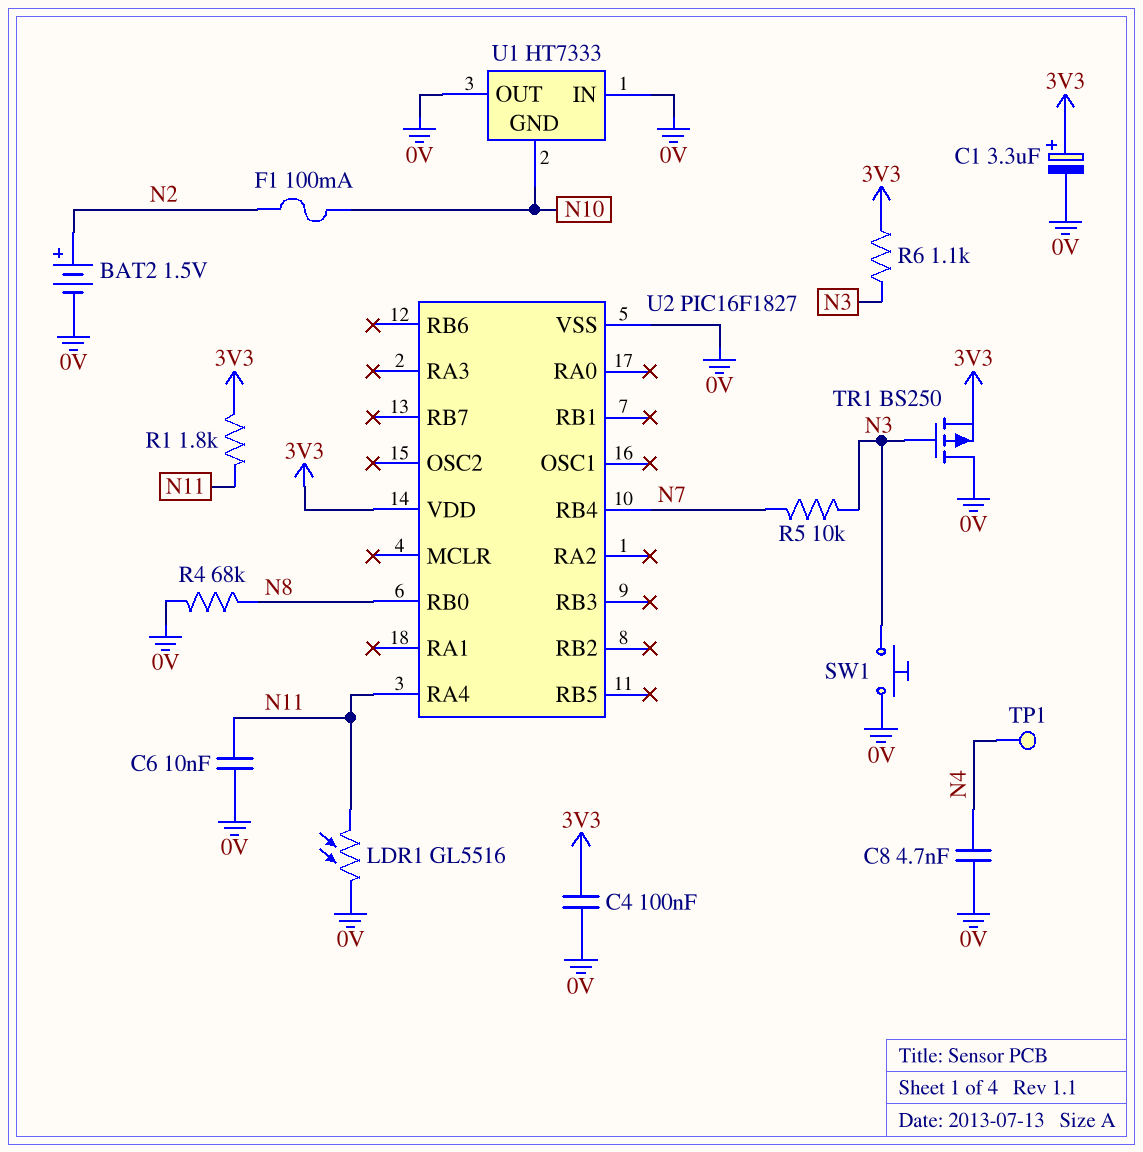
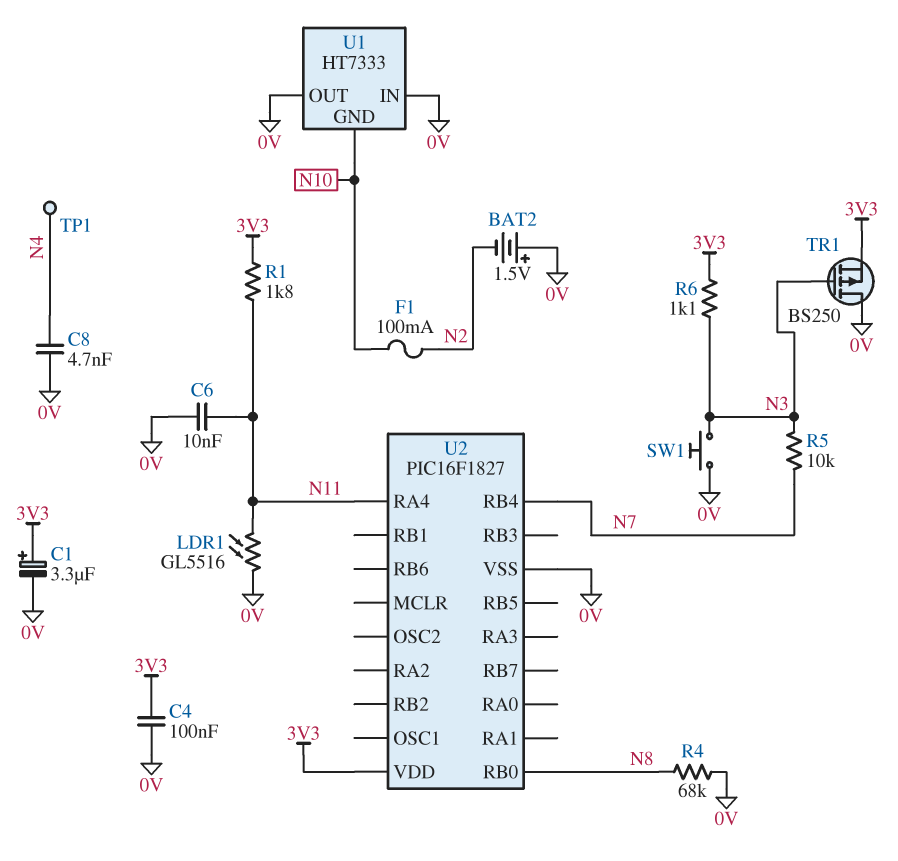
BAT2: 1.5V (plus N2, minus 0V) -> 1.5V (plus 0V, minus N2)

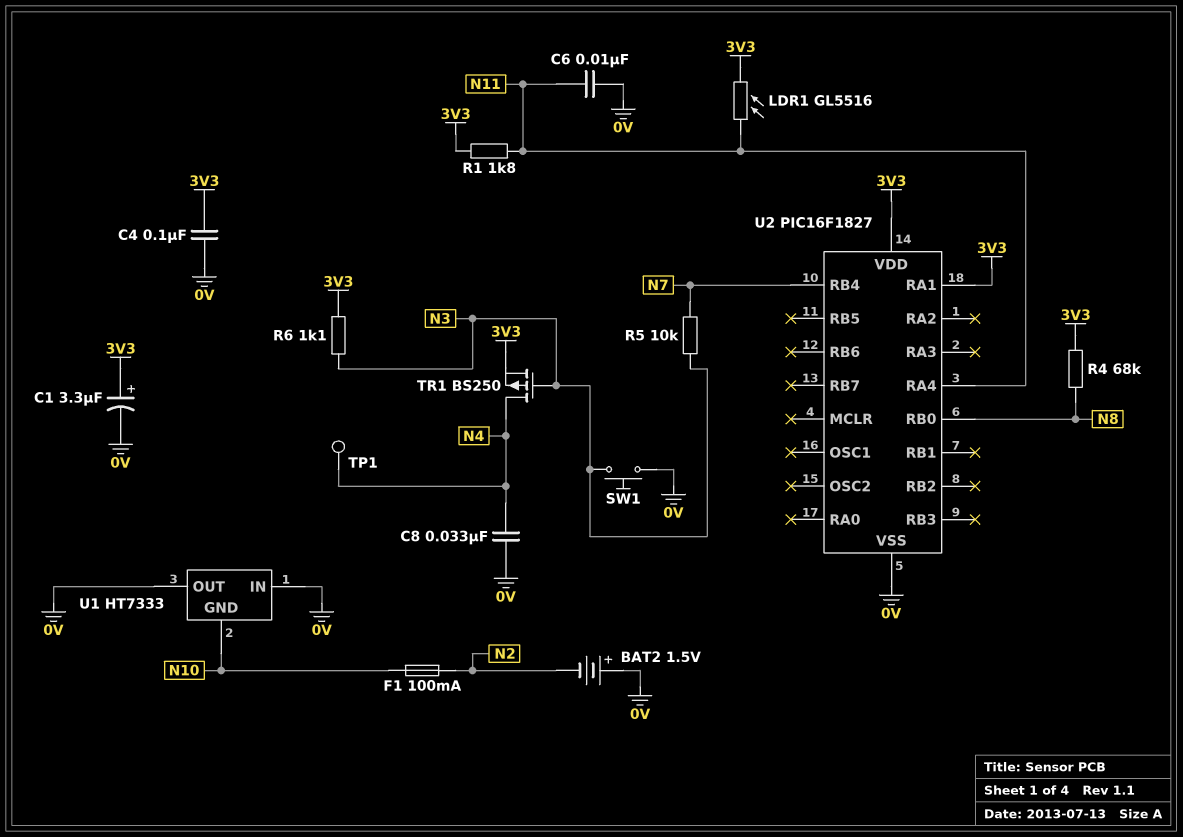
C8: 4.7nF (0V, N4) -> 33nF (0V, N4)
LDR1: GL5516 (0V, N11) -> GL5516 (3V3, N11)
R4: 68k (0V, N8) -> 68k (3V3, N8)
TR1: PMOS BS250 (G N3, D 0V, S 3V3) -> PMOS BS250 (G N3, D N4, S 3V3)
U2 pin RA1: none -> 3V3

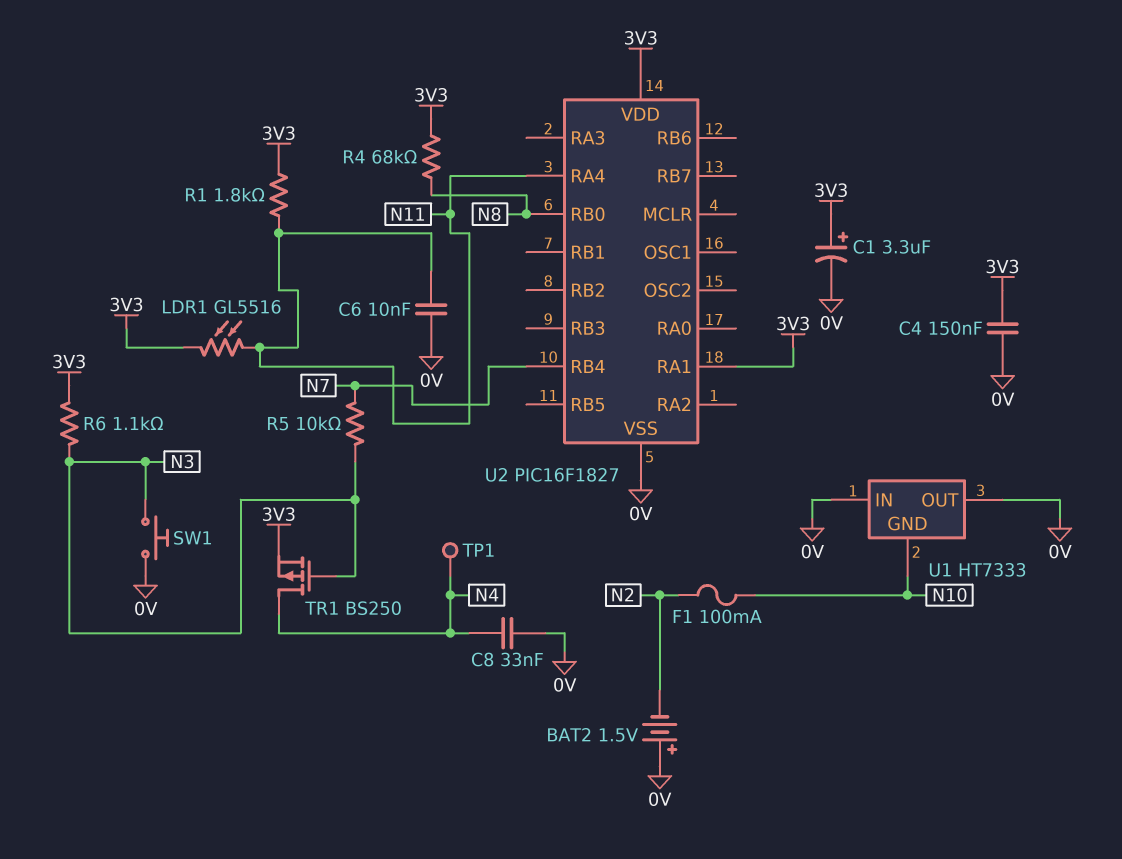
C4: 100nF (0V, 3V3) -> 150nF (0V, 3V3)

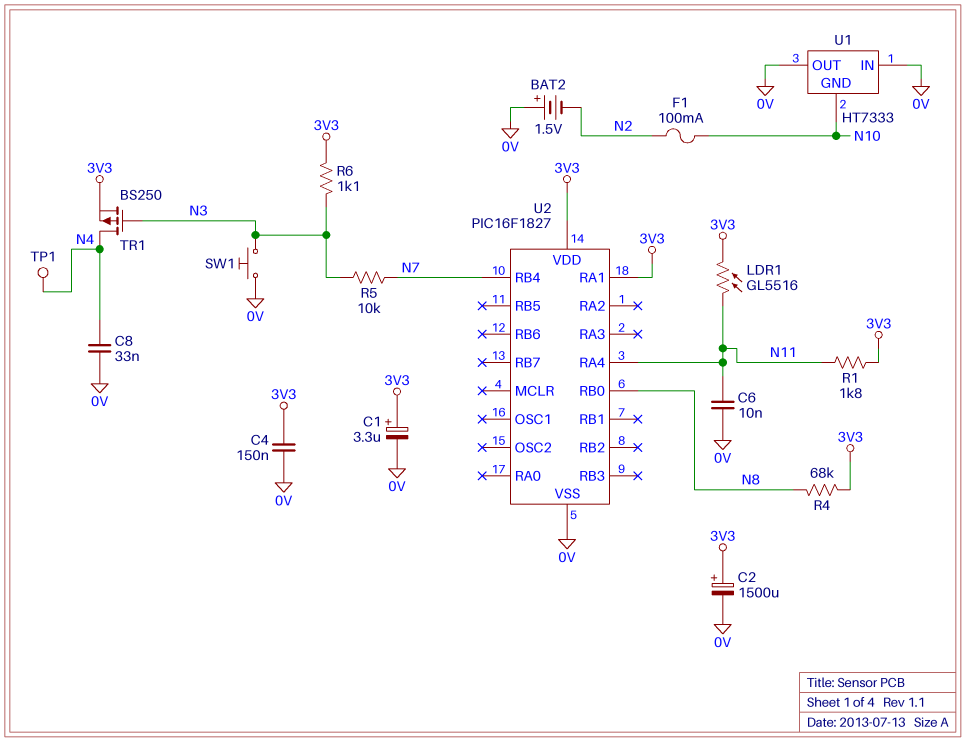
C2: none -> 1500uF (plus 3V3, minus 0V)

